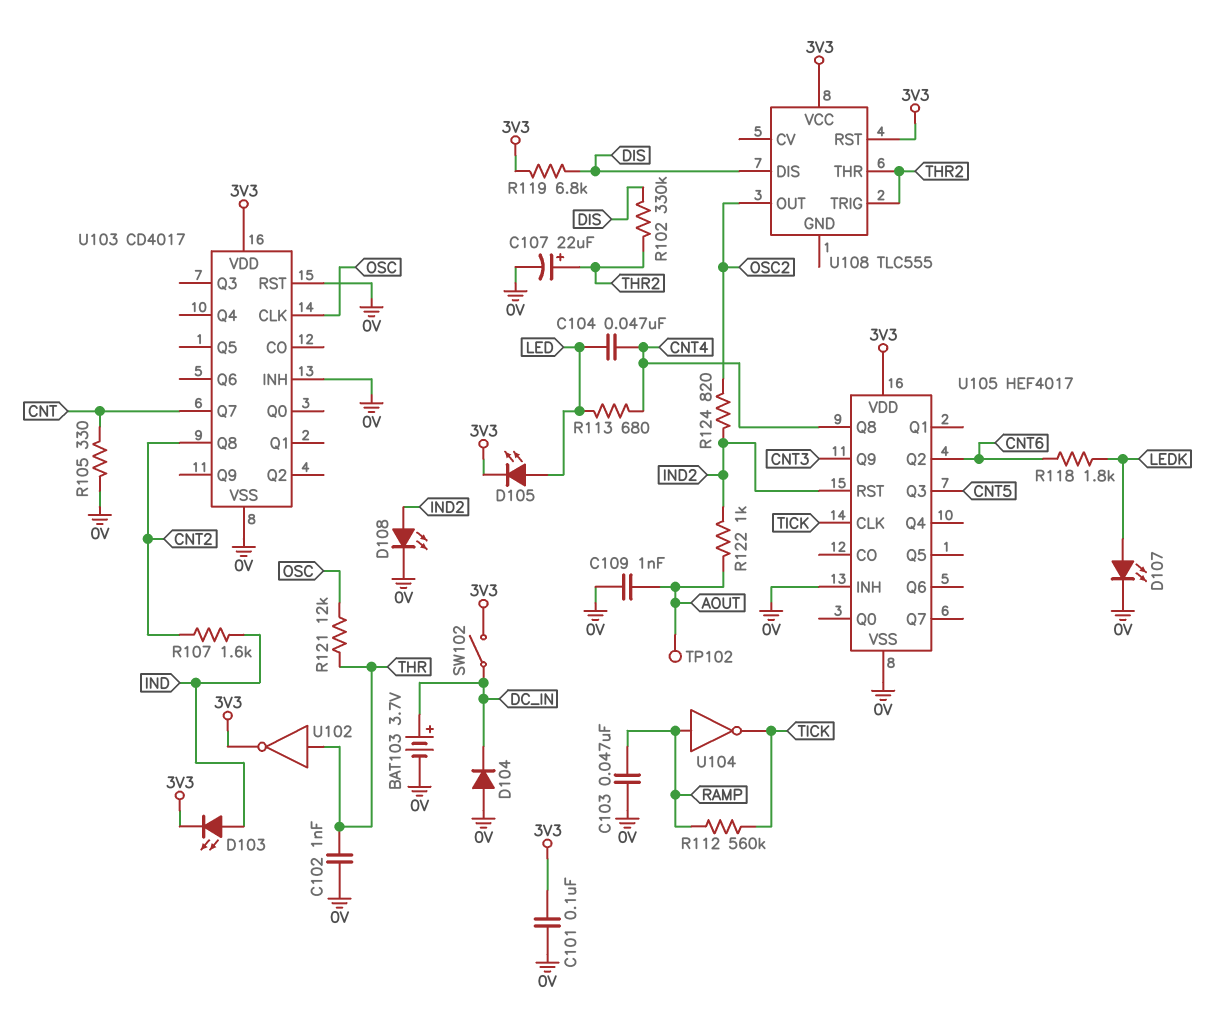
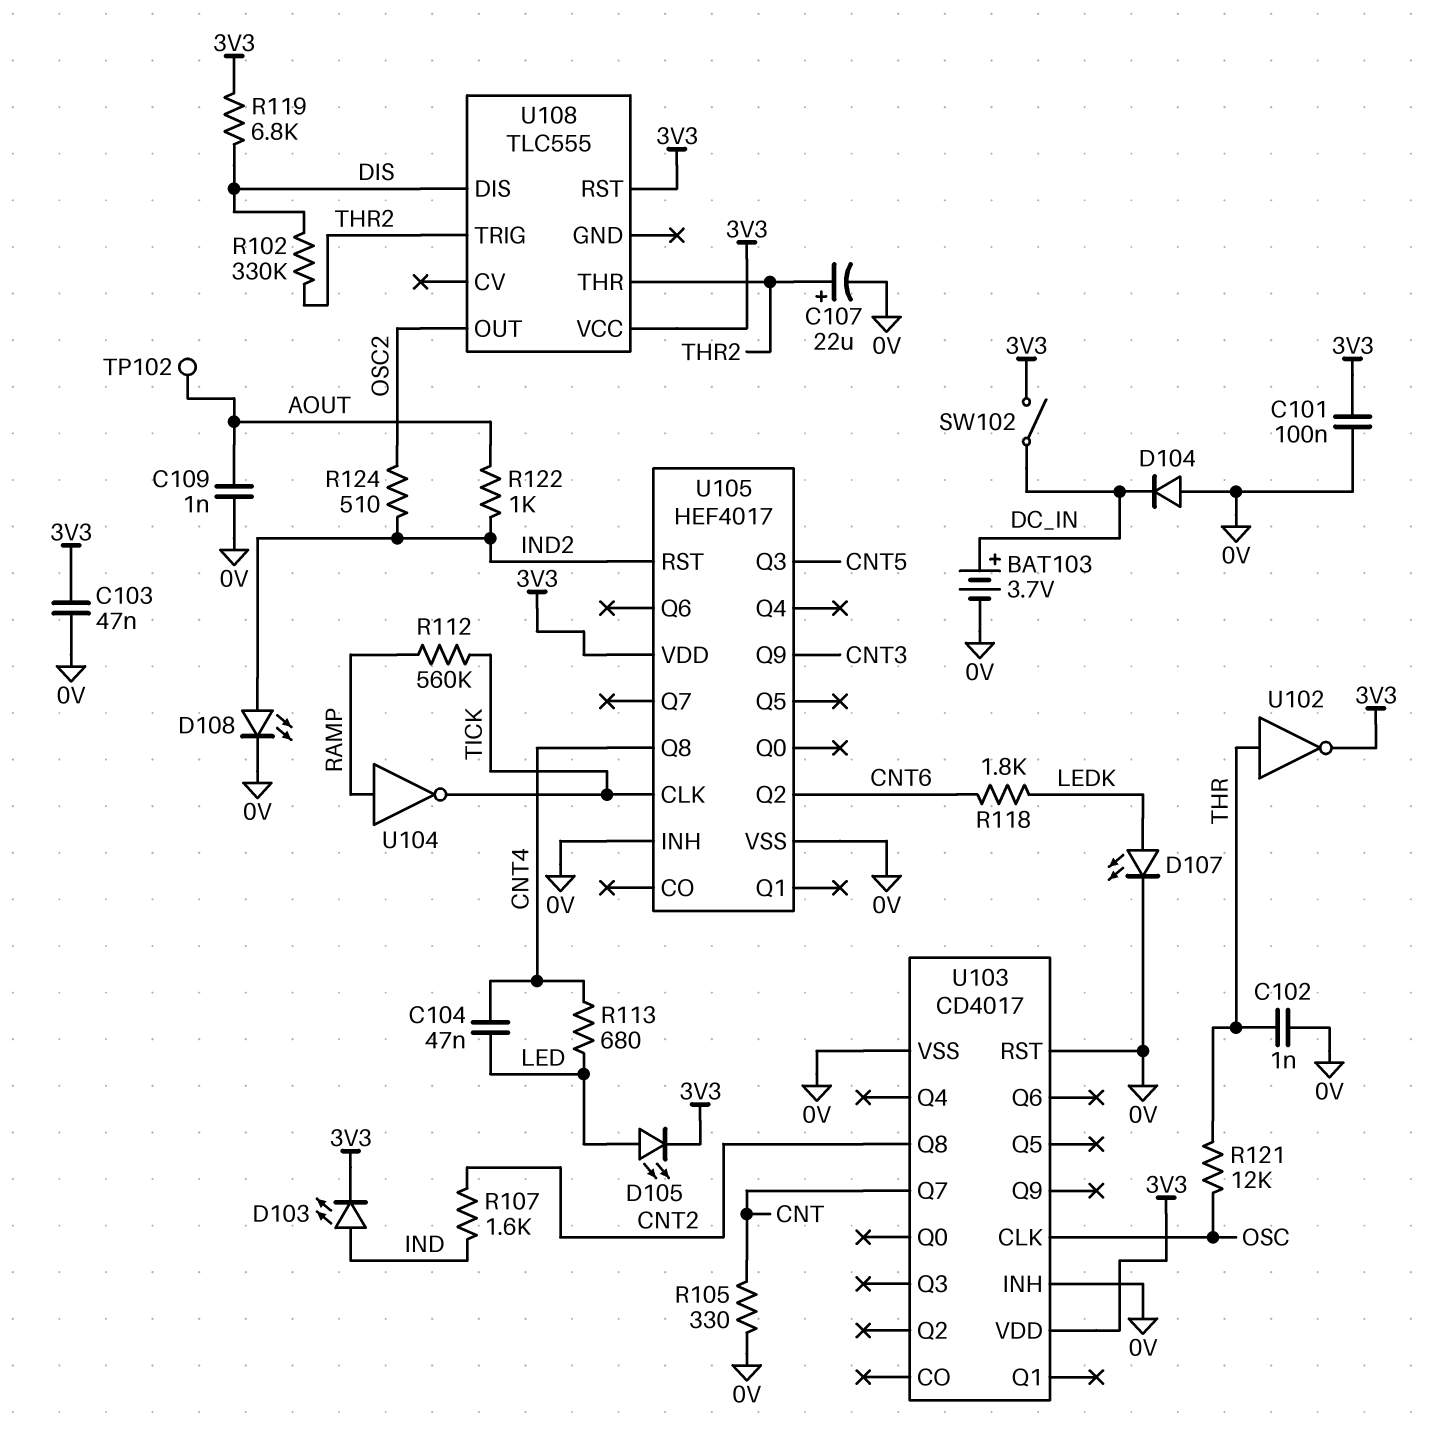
C103: 47nF (0V, RAMP) -> 47nF (0V, 3V3)
R124: 820 (IND2, OSC2) -> 510 (IND2, OSC2)

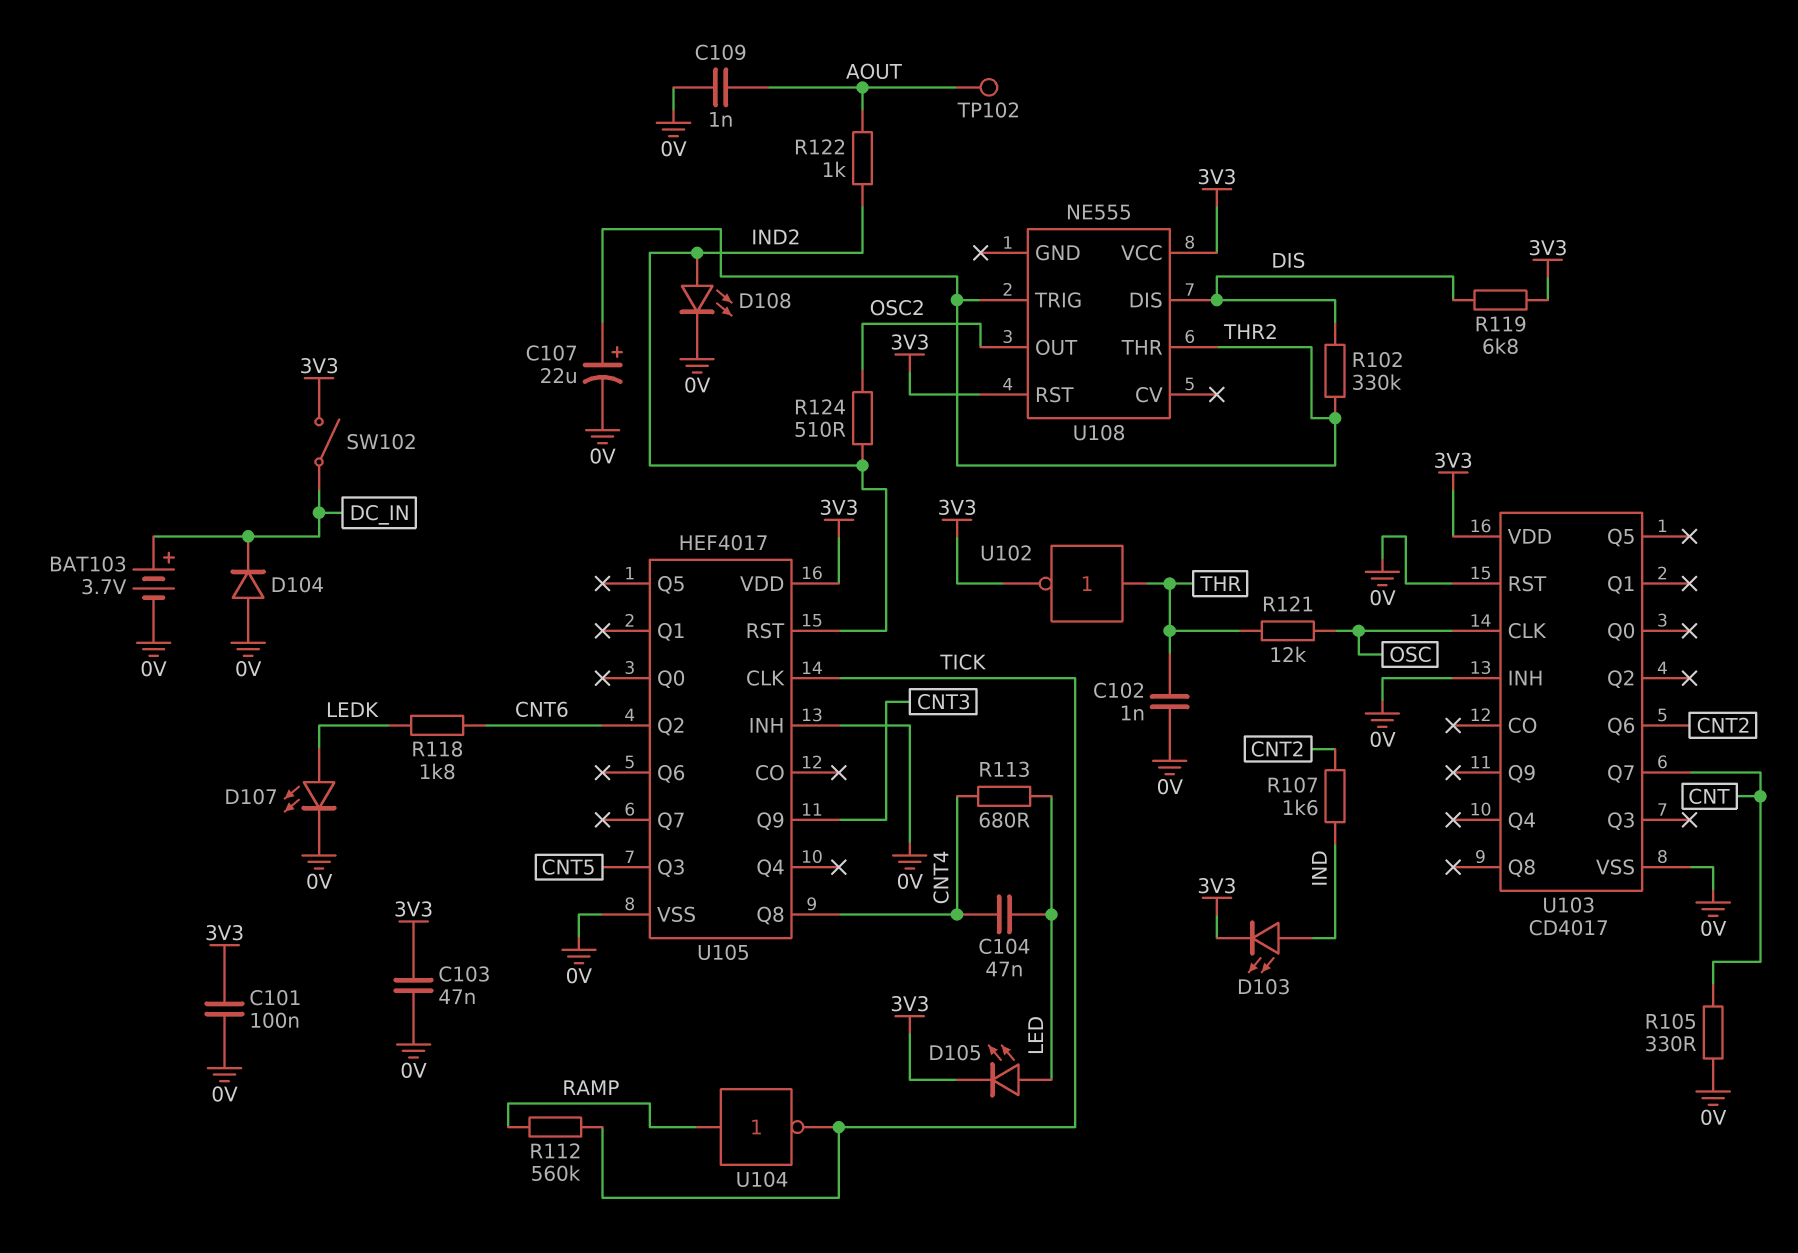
U103 pin Q6: none -> CNT2
U103 pin Q8: CNT2 -> none
U108: TLC555 -> NE555

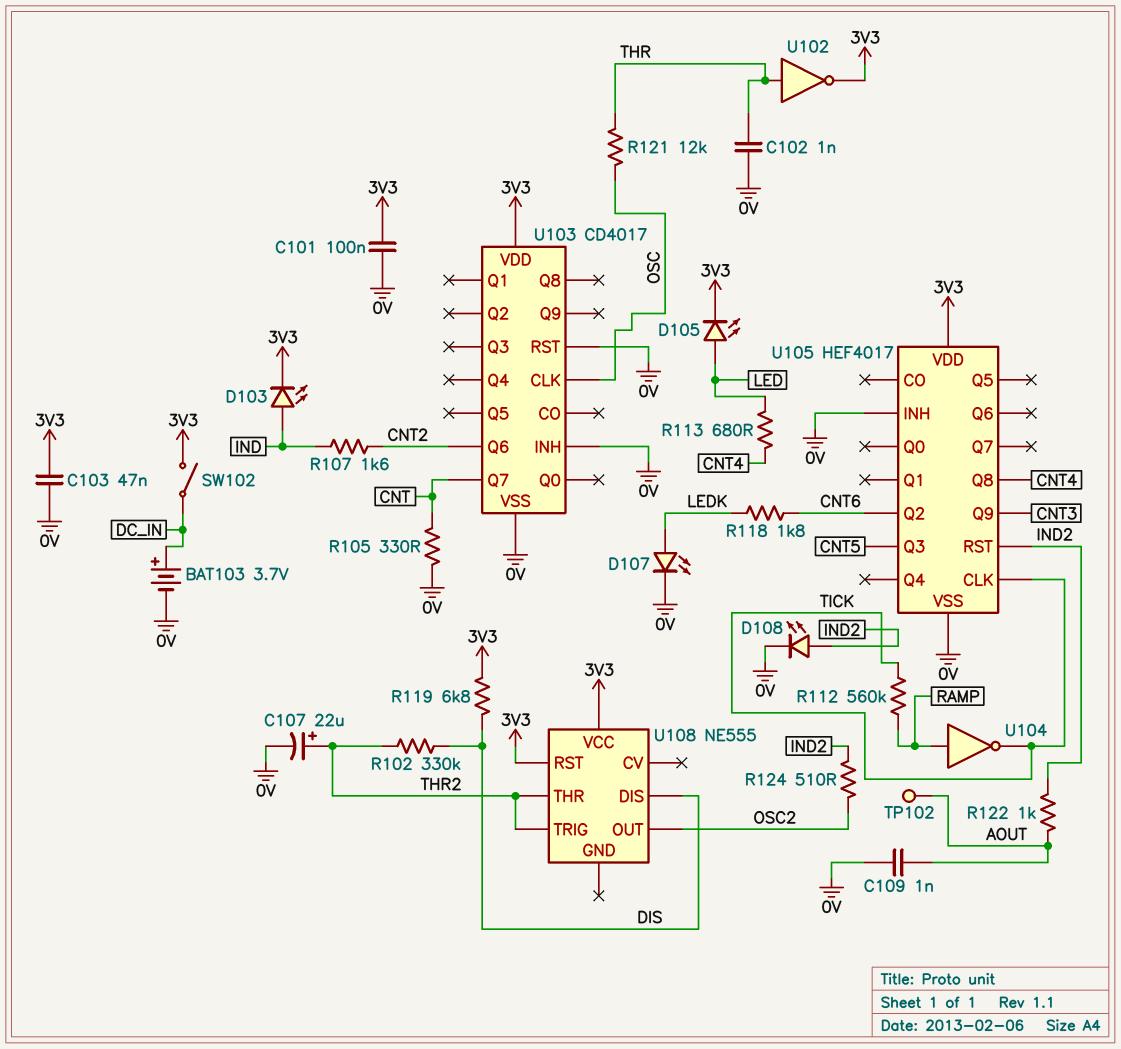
C104: 47nF (CNT4, LED) -> none
D104: diode (A 0V, K DC_IN) -> none

